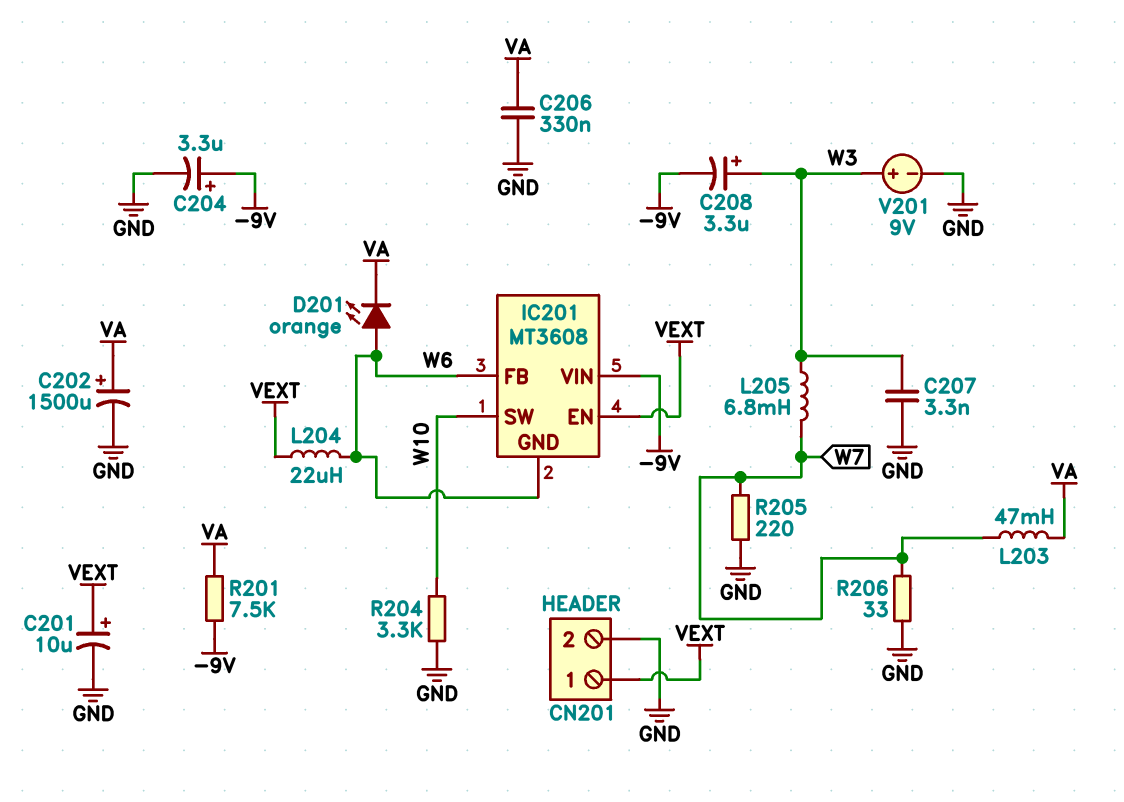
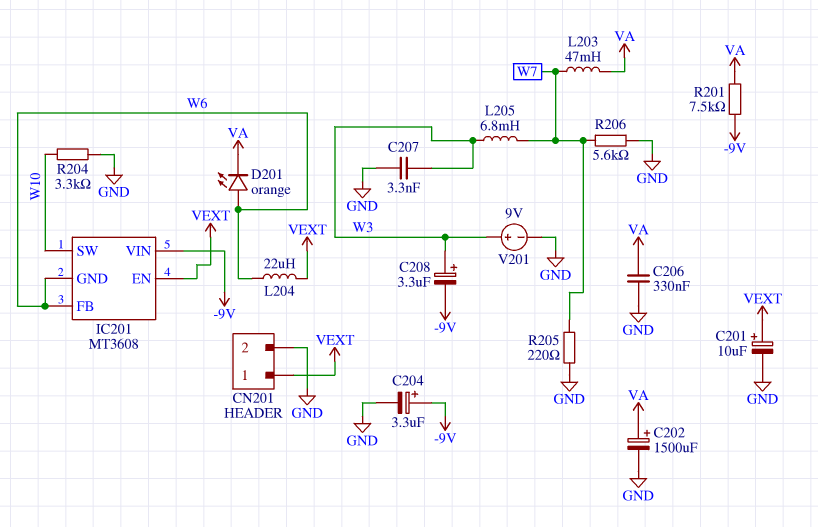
R206: 33 (GND, W7) -> 5.6k (GND, W7)

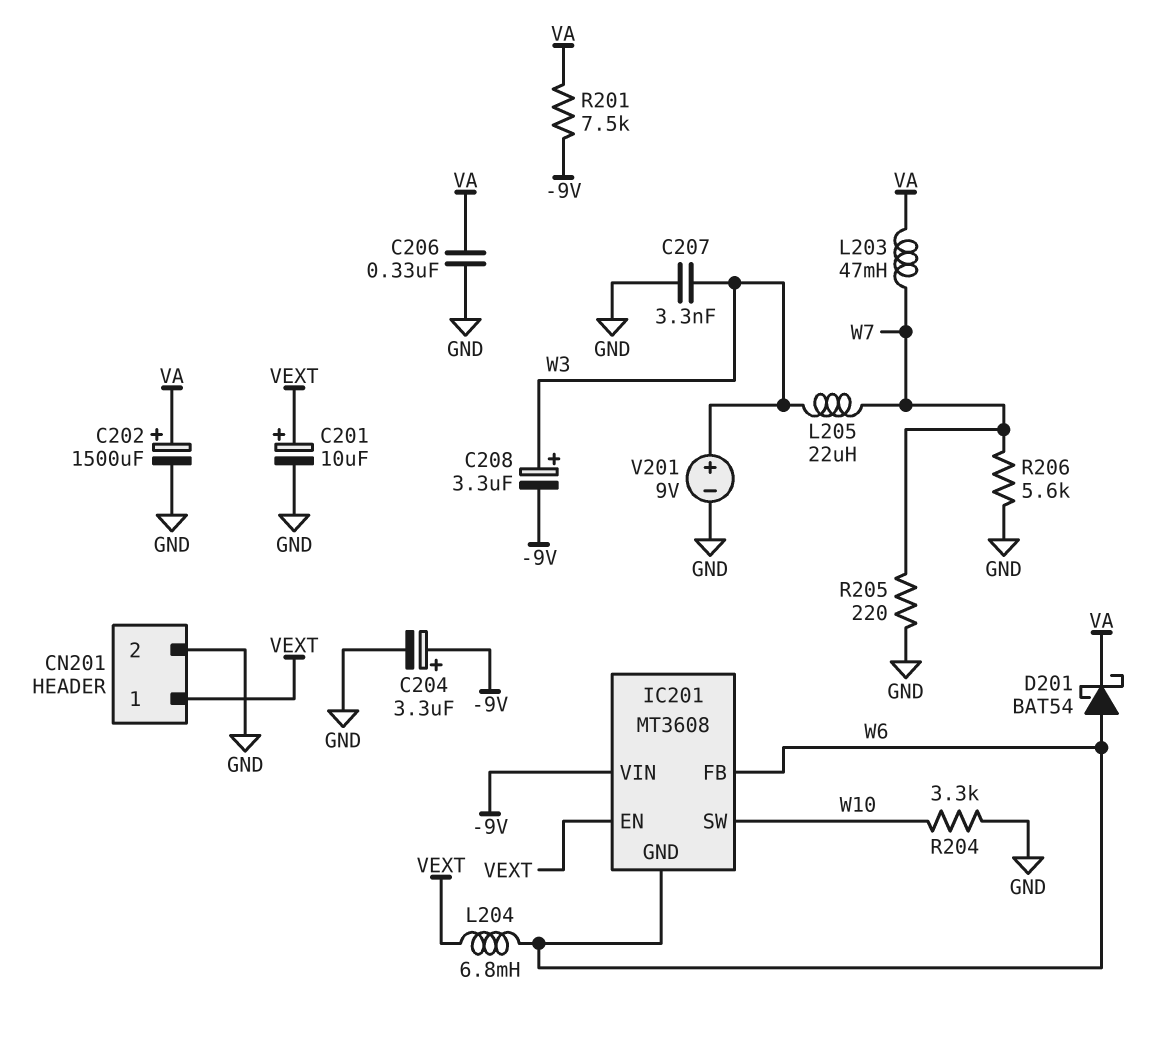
D201: LED orange (A W6, K VA) -> schottky BAT54 (A W6, K VA)
L204: 22uH (VEXT, W6) -> 6.8mH (VEXT, W6)
L205: 6.8mH (W3, W7) -> 22uH (W3, W7)

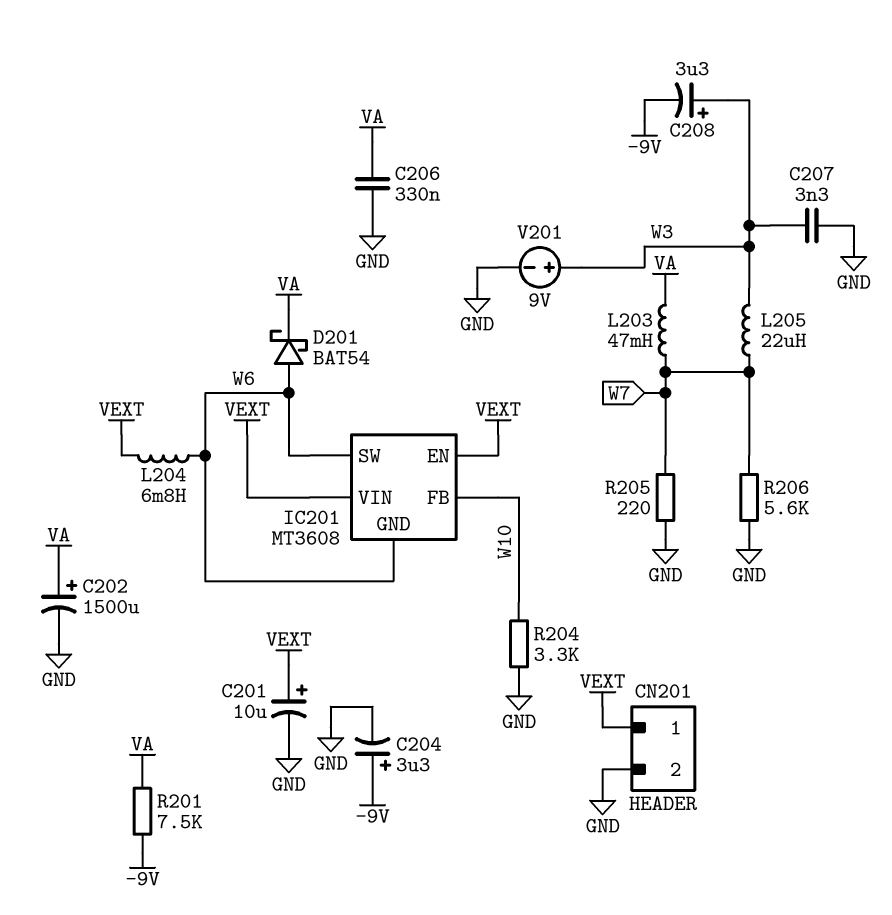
IC201 pin FB: W6 -> W10
IC201 pin SW: W10 -> W6
IC201 pin VIN: -9V -> VEXT

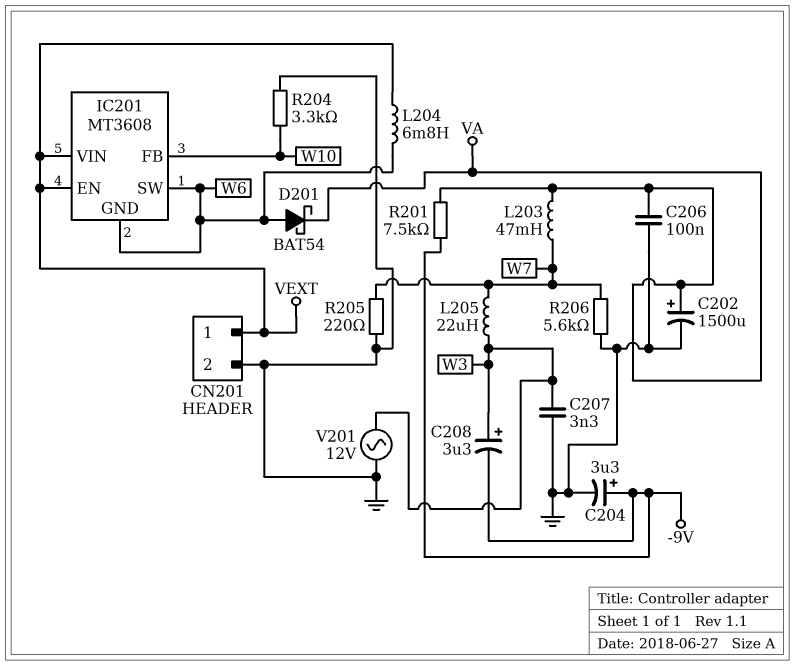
C201: 10uF (plus VEXT, minus GND) -> none
C206: 330nF (GND, VA) -> 100nF (GND, VA)
V201: 9V (plus W3, minus GND) -> AC 12V (GND, W3)

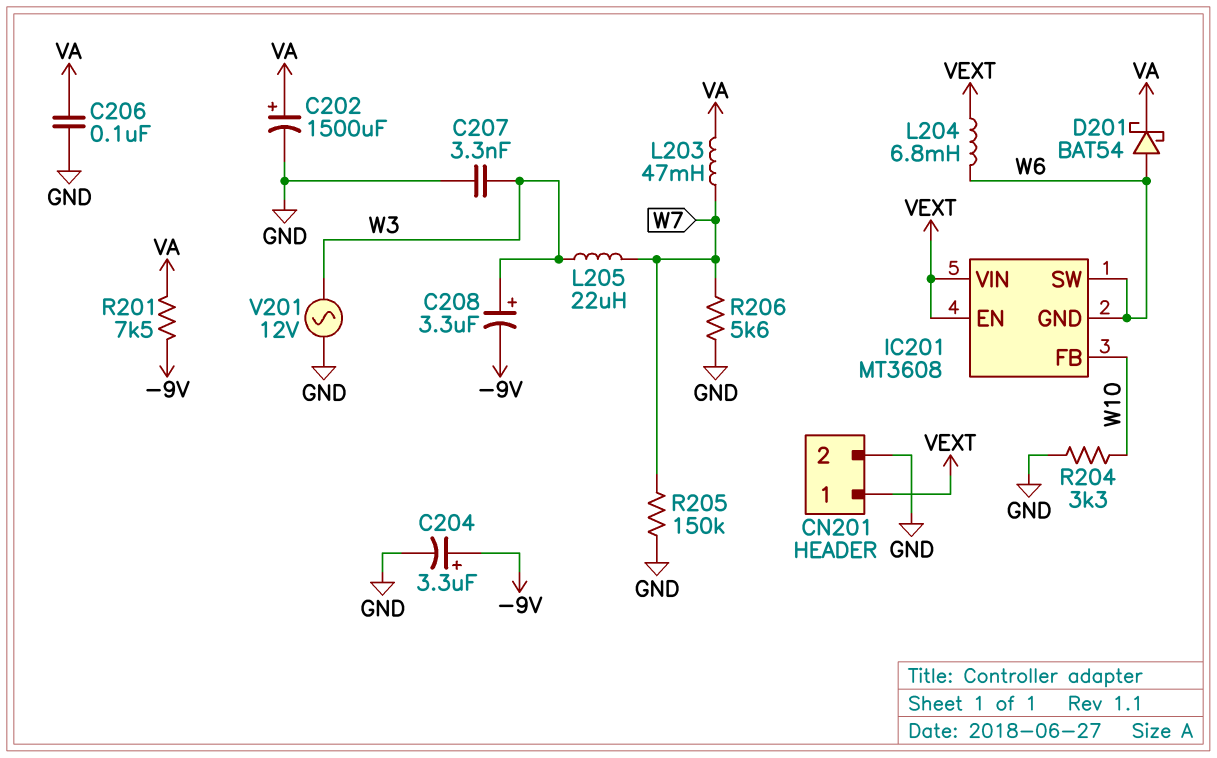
R205: 220 (GND, W7) -> 150k (GND, W7)

